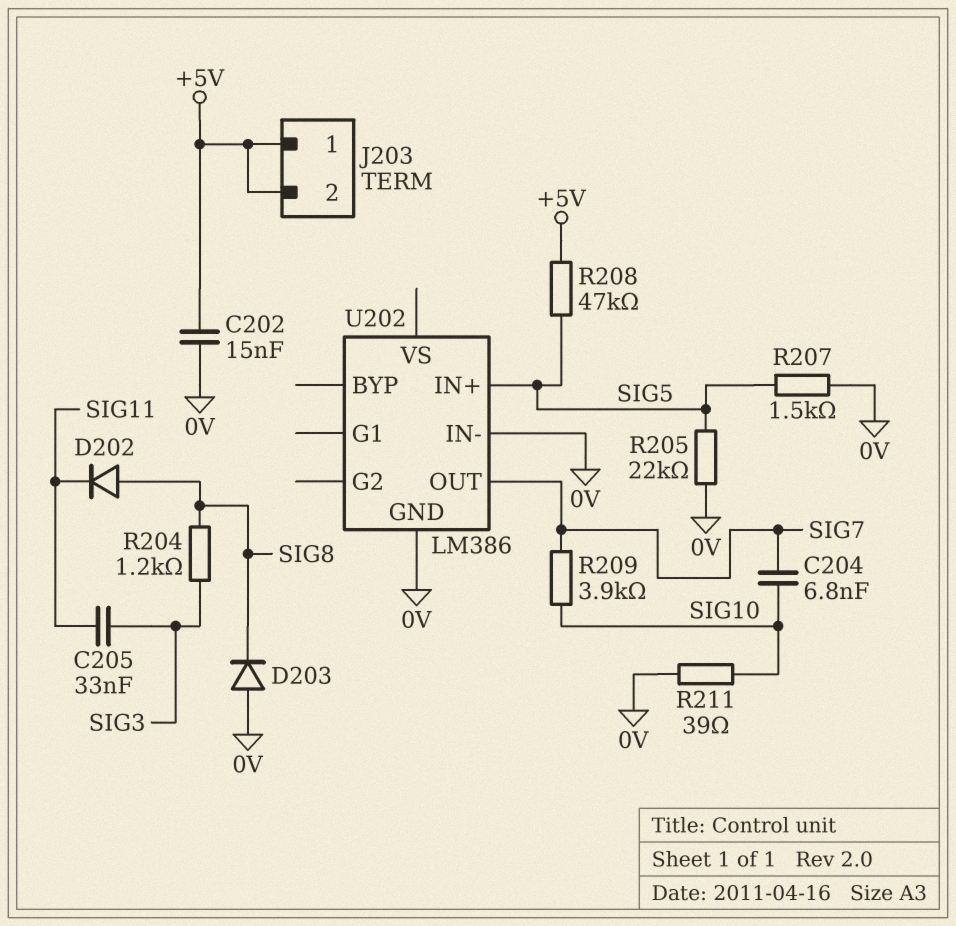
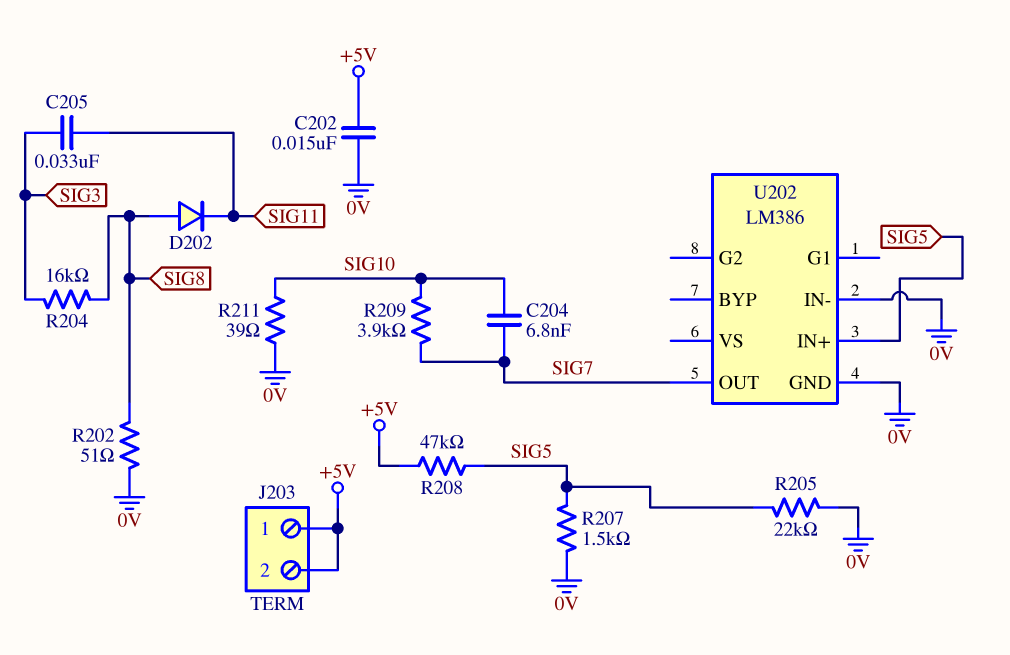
D203: diode (A 0V, K SIG8) -> none
R202: none -> 51 (0V, SIG8)
R204: 1.2k (SIG3, SIG8) -> 16k (SIG3, SIG8)

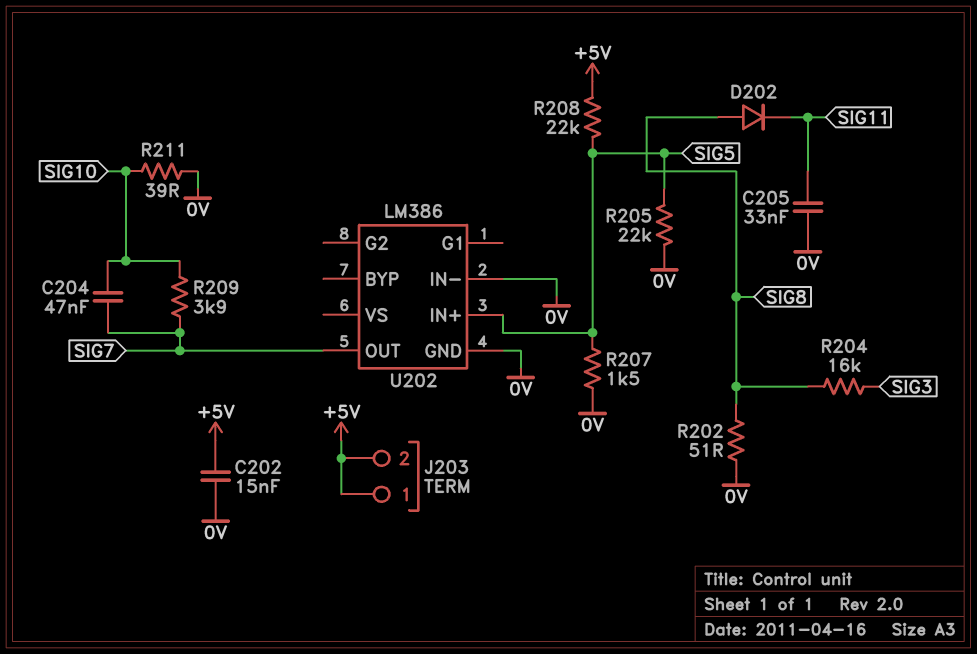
C204: 6.8nF (SIG7, SIG10) -> 47nF (SIG7, SIG10)
C205: 33nF (SIG3, SIG11) -> 33nF (0V, SIG11)
R208: 47k (+5V, SIG5) -> 22k (+5V, SIG5)

